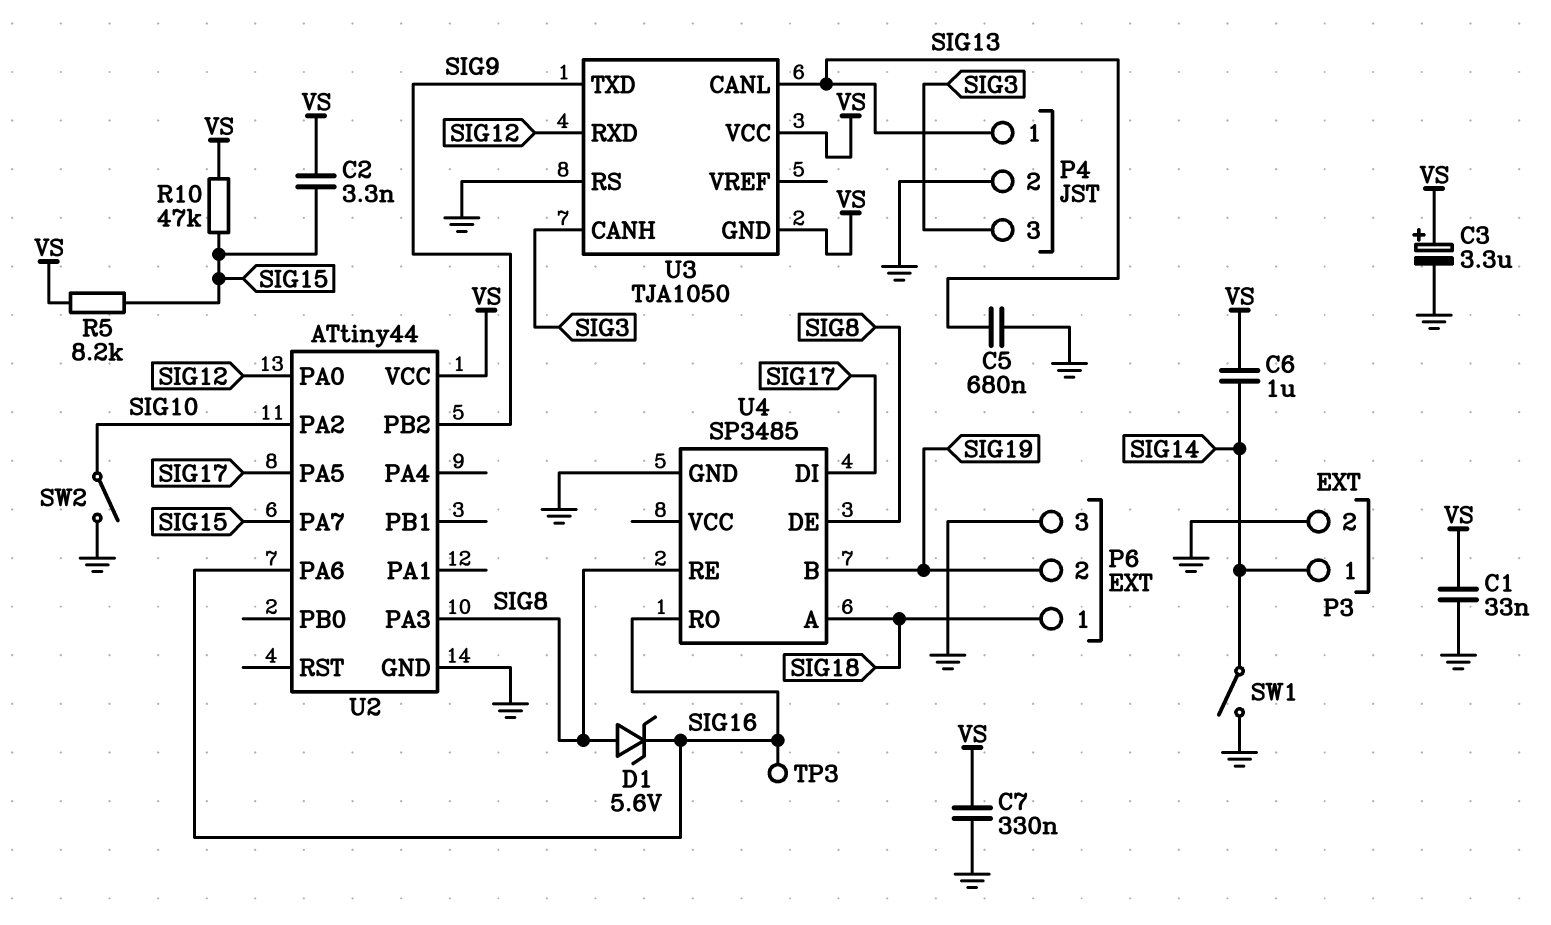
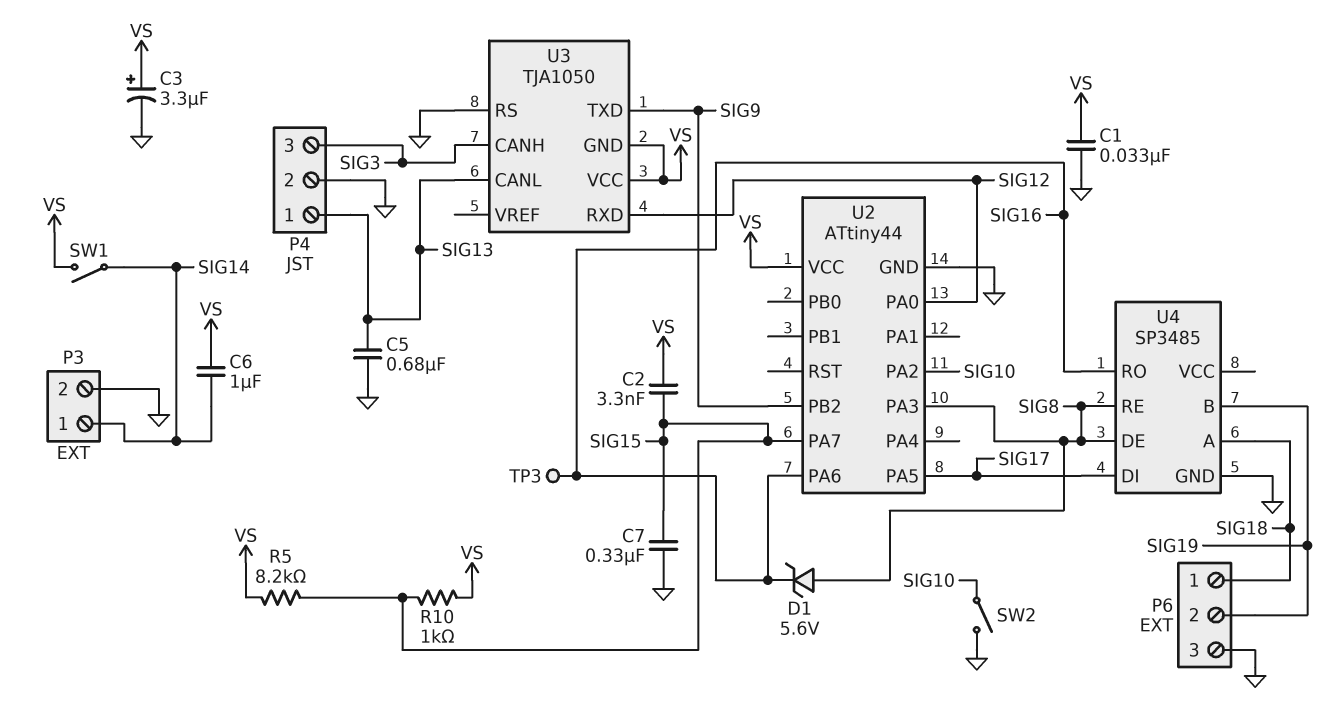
C7: 330nF (GND, VS) -> 330nF (GND, SIG15)
R10: 47k (SIG15, VS) -> 1k (SIG15, VS)
SW1: switch (GND, SIG14) -> switch (SIG14, VS)

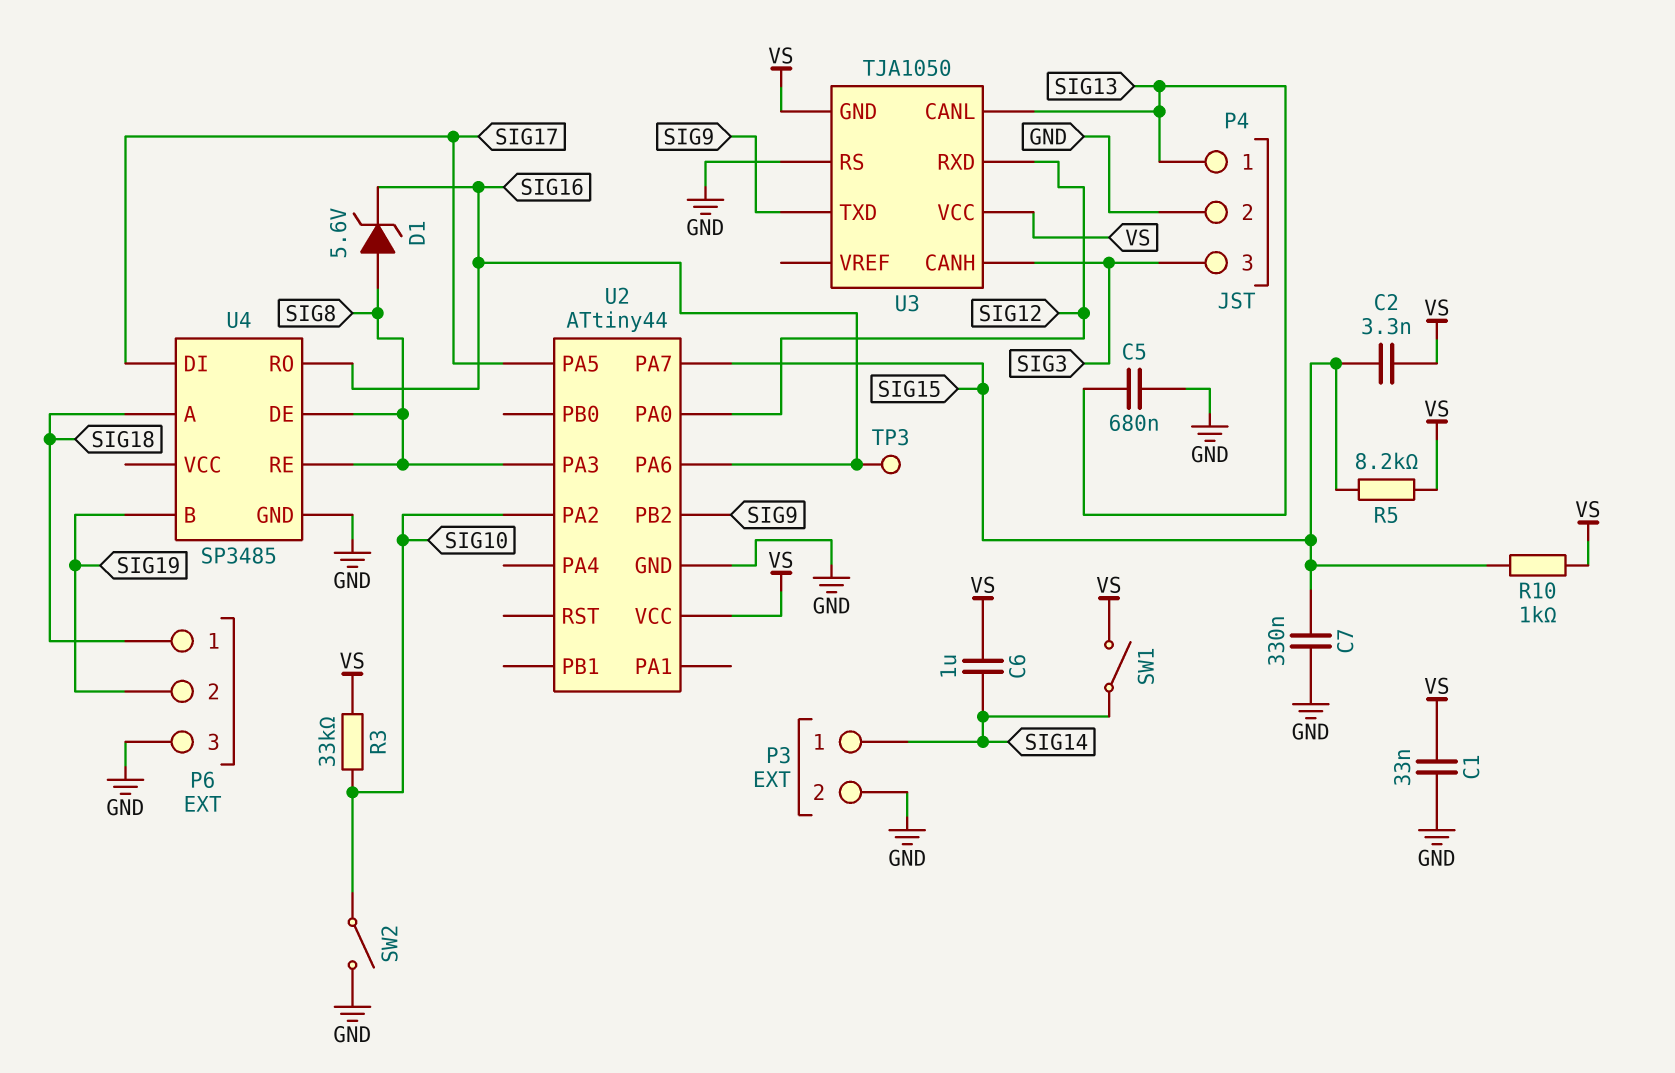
C3: 3.3uF (plus VS, minus GND) -> none
R3: none -> 33k (SIG10, VS)

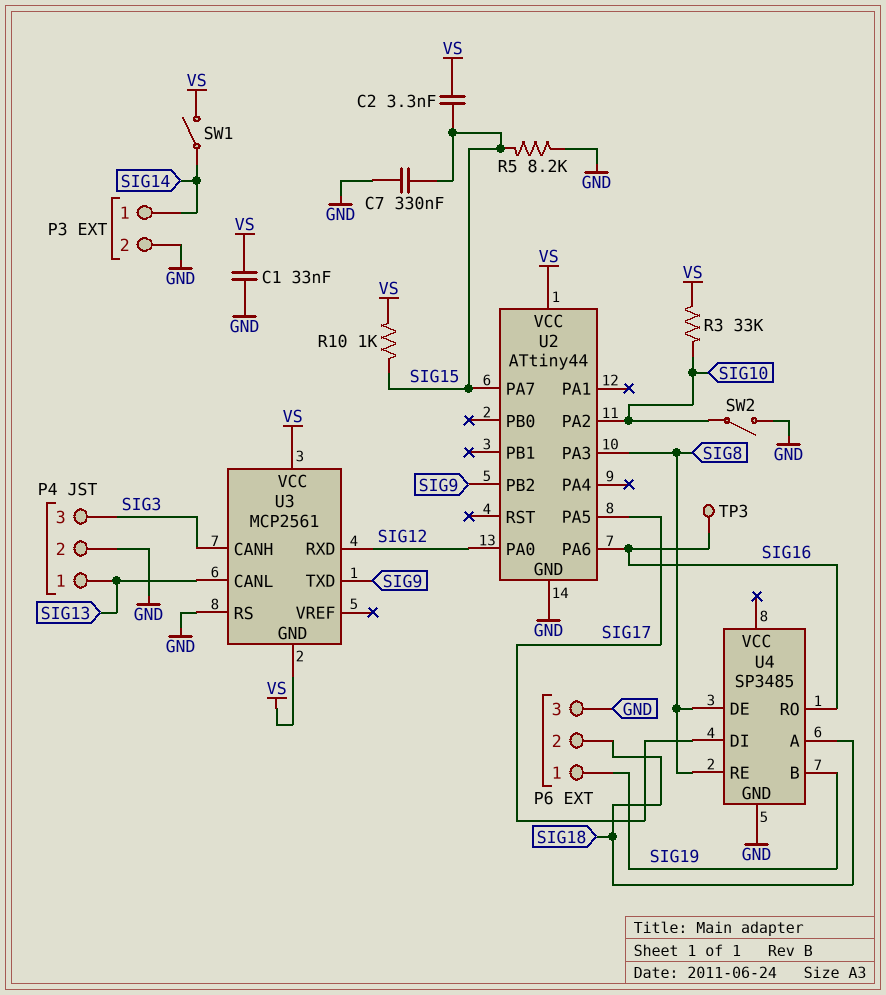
C5: 680nF (GND, SIG13) -> none
C6: 1uF (SIG14, VS) -> none
D1: zener 5.6V (A SIG8, K SIG16) -> none
P6 pin 1: SIG18 -> SIG19
P6 pin 2: SIG19 -> SIG18
R5: 8.2k (SIG15, VS) -> 8.2k (GND, SIG15)
U3: TJA1050 -> MCP2561

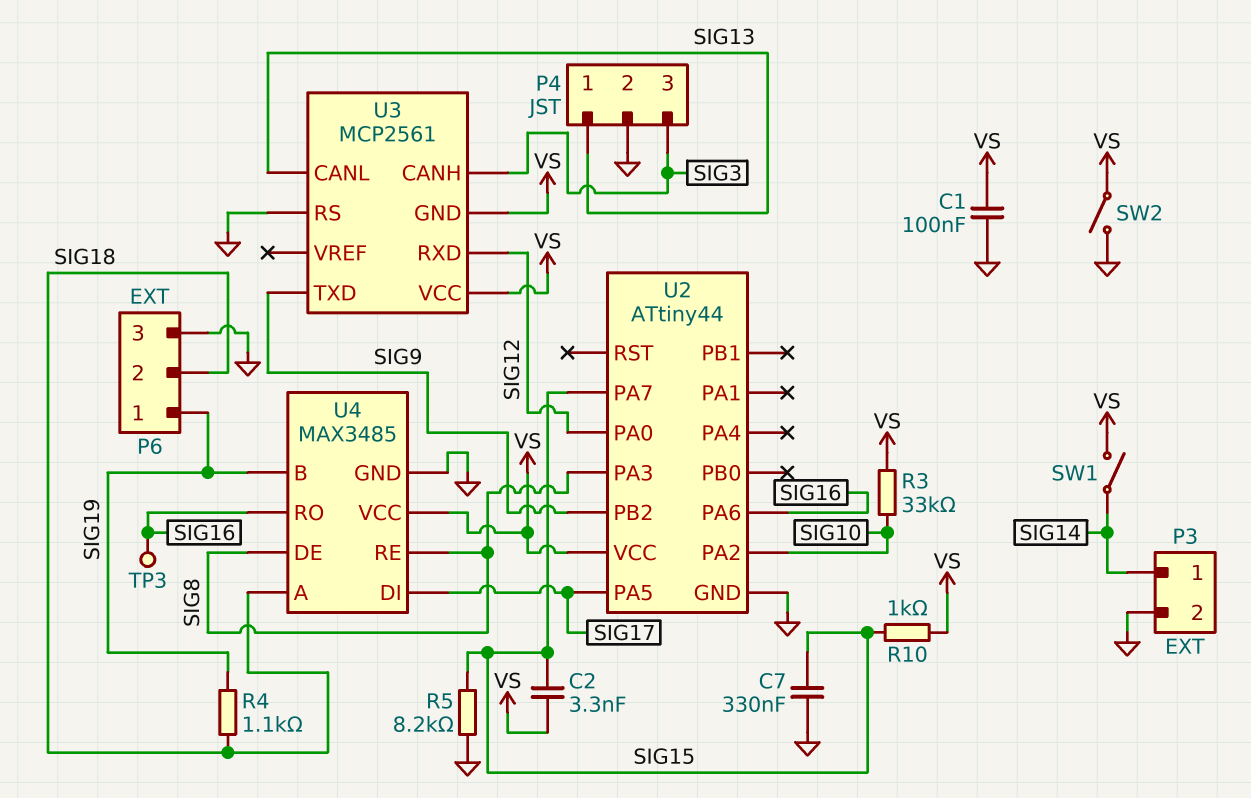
C1: 33nF (GND, VS) -> 100nF (GND, VS)
R4: none -> 1.1k (SIG18, SIG19)
SW2: switch (GND, SIG10) -> switch (GND, VS)
U4: SP3485 -> MAX3485
U4 pin VCC: none -> VS

